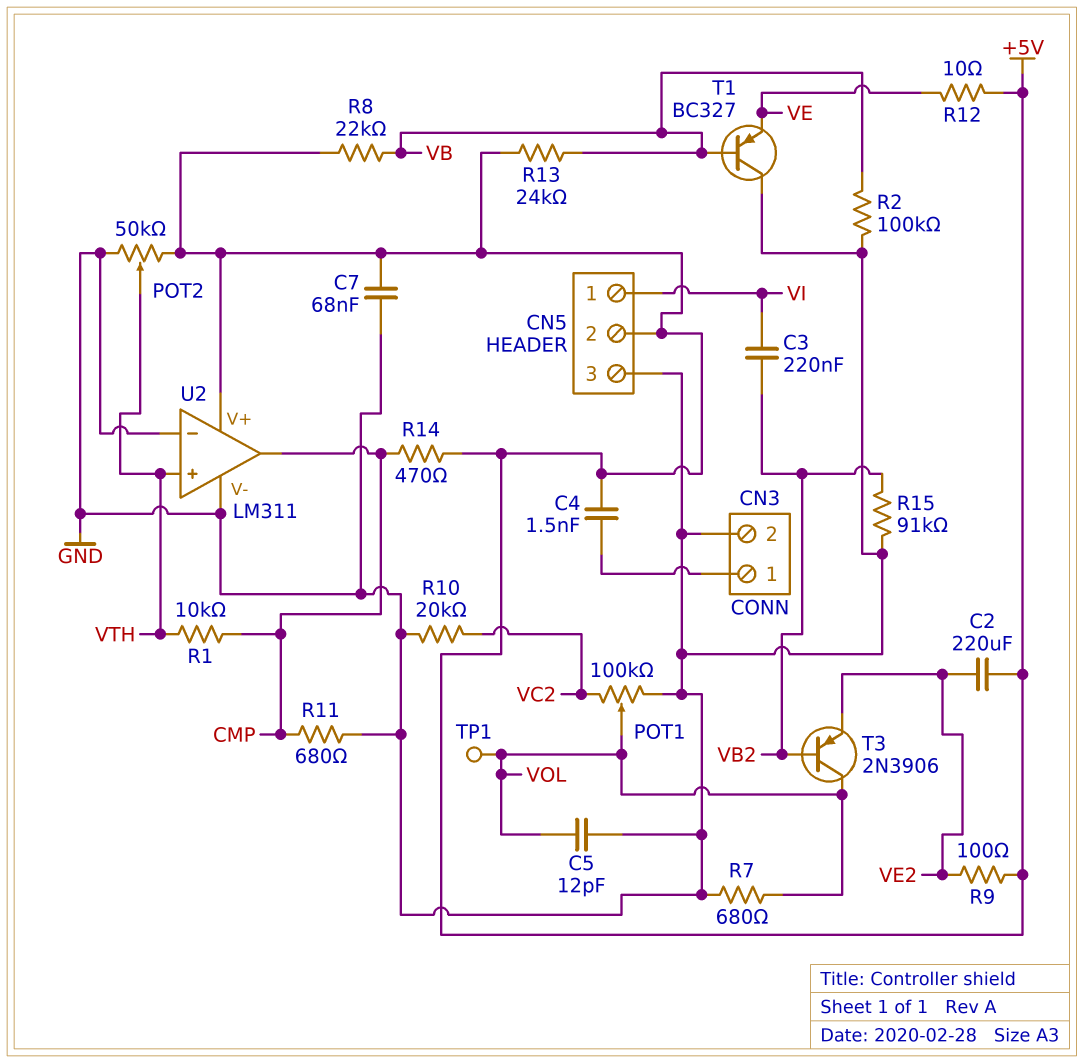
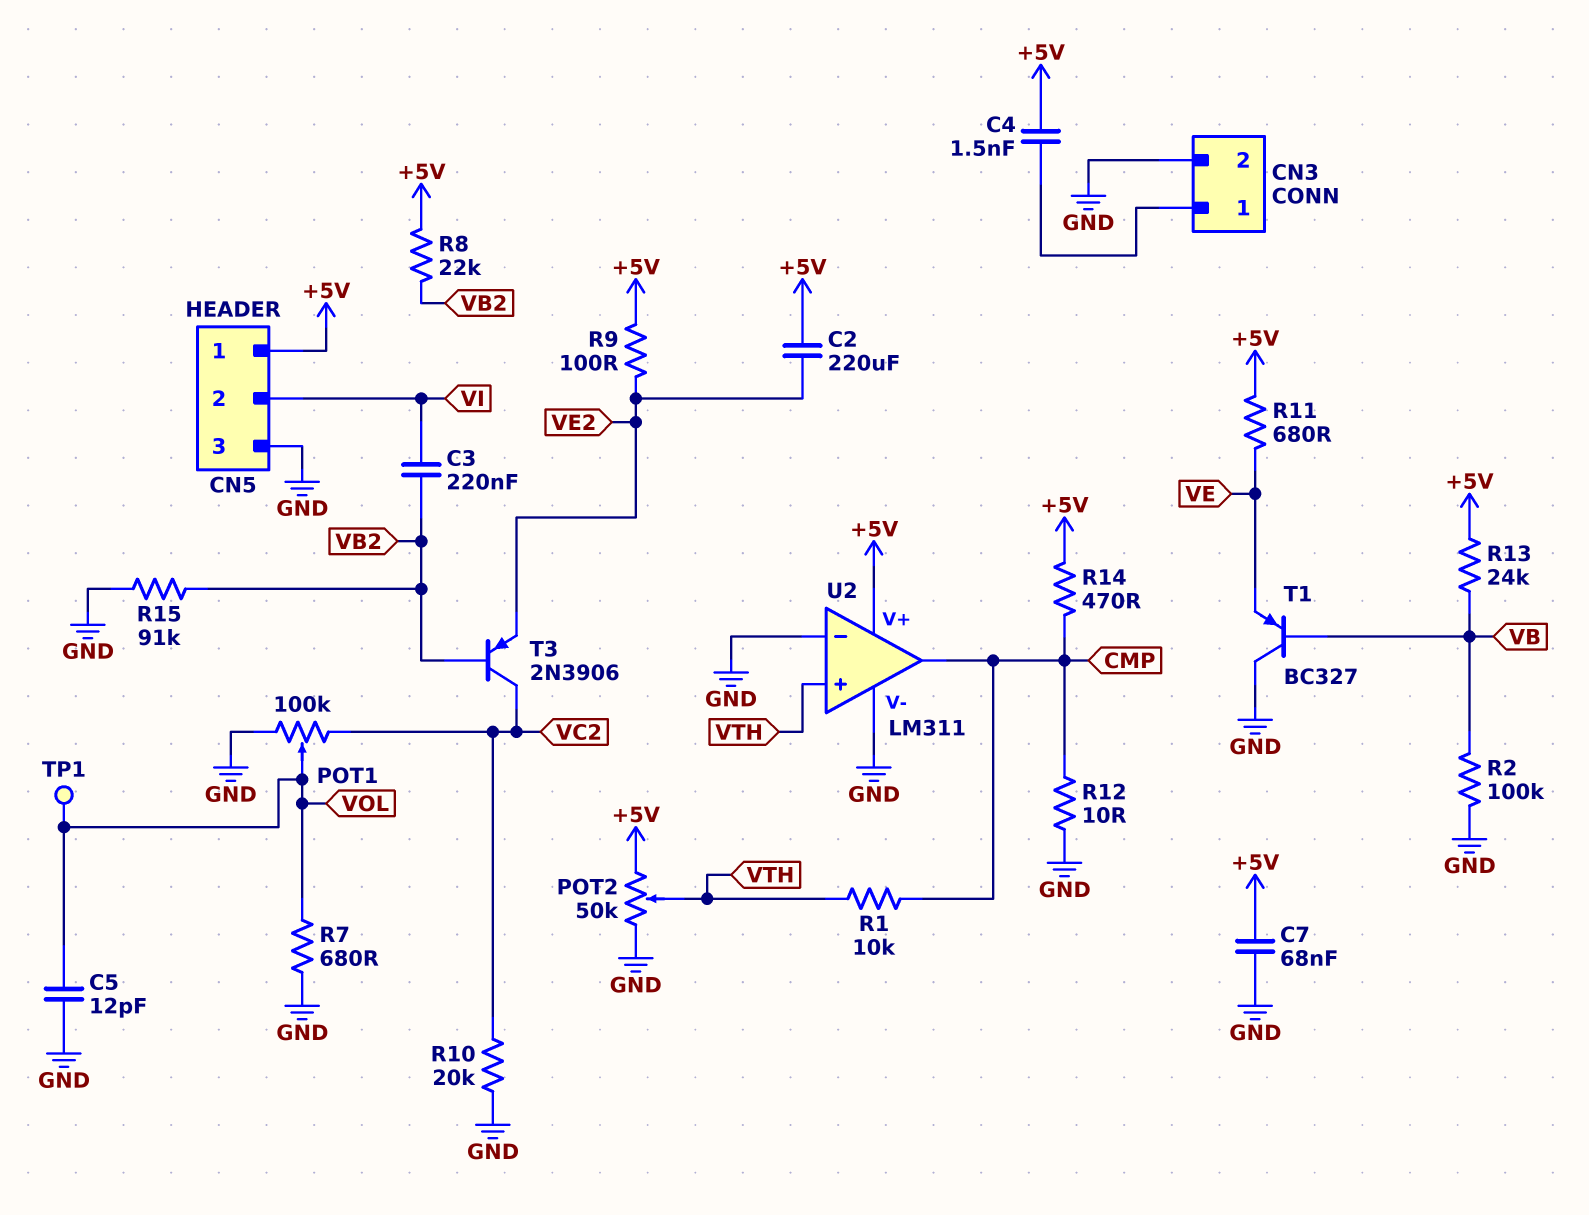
CN5 pin 1: VI -> +5V
CN5 pin 2: +5V -> VI
R8: 22k (+5V, VB) -> 22k (+5V, VB2)
R11: 680 (CMP, GND) -> 680 (+5V, VE)
R12: 10 (+5V, VE) -> 10 (CMP, GND)
T3: PNP 2N3906 (B VB2, C VOL, E VE2) -> PNP 2N3906 (B VB2, C VC2, E VE2)

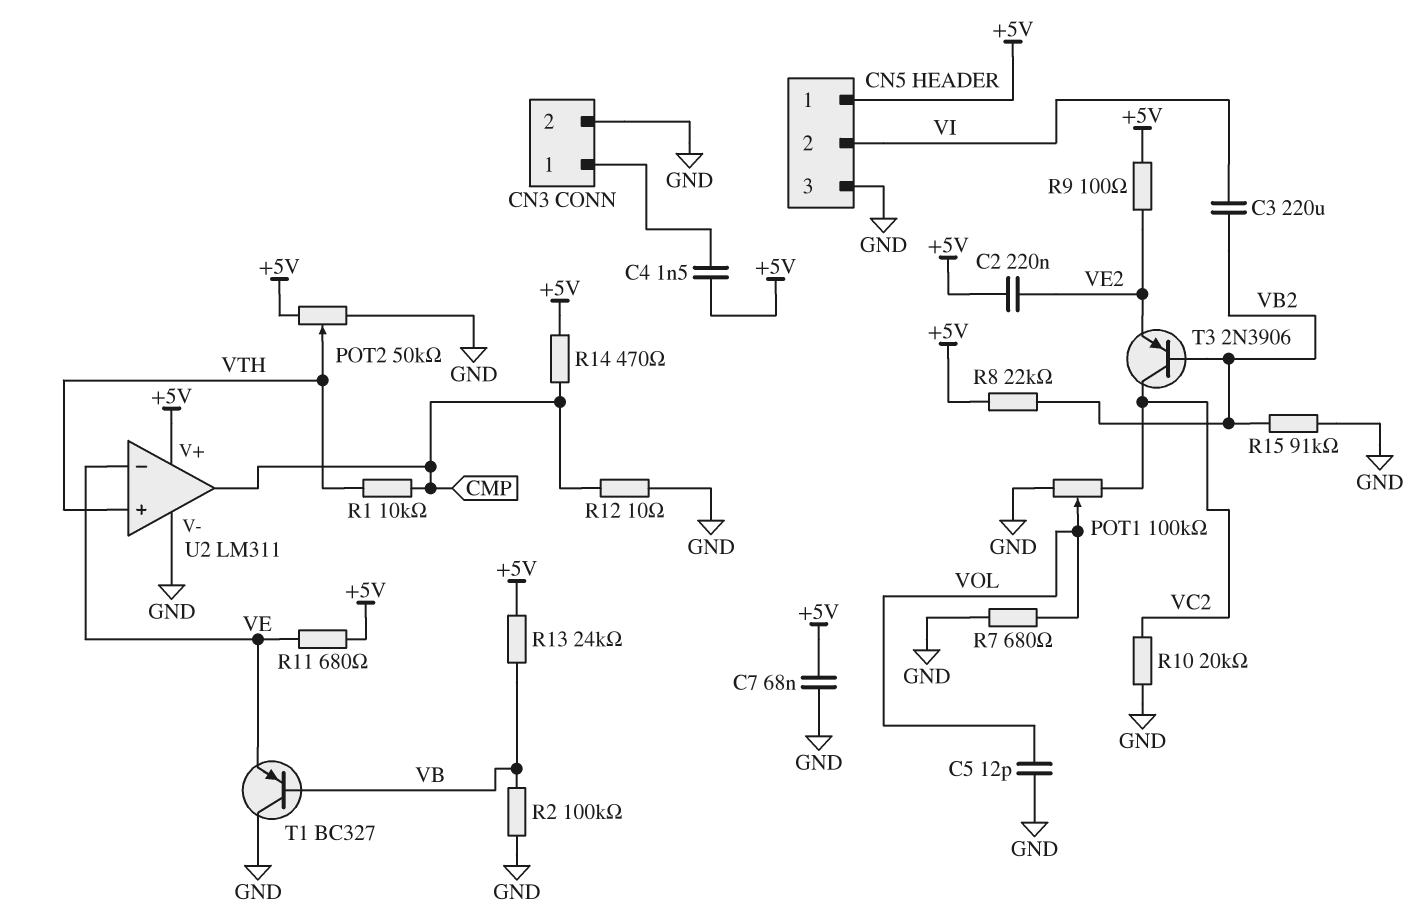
C2: 220uF (+5V, VE2) -> 220nF (+5V, VE2)
C3: 220nF (VB2, VI) -> 220uF (VB2, VI)
TP1: test point (VOL) -> none
U2 pin in-: GND -> VE

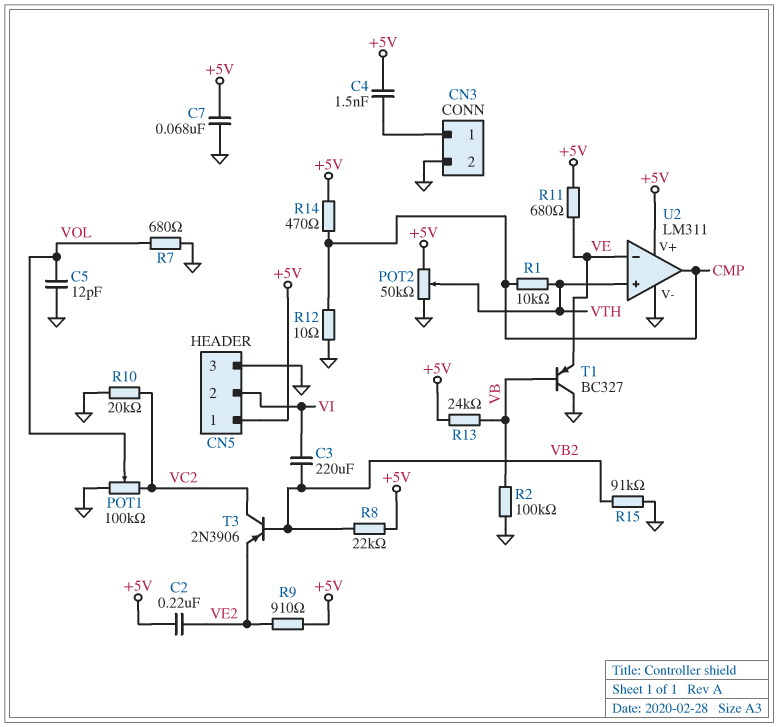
R9: 100 (+5V, VE2) -> 910 (+5V, VE2)

